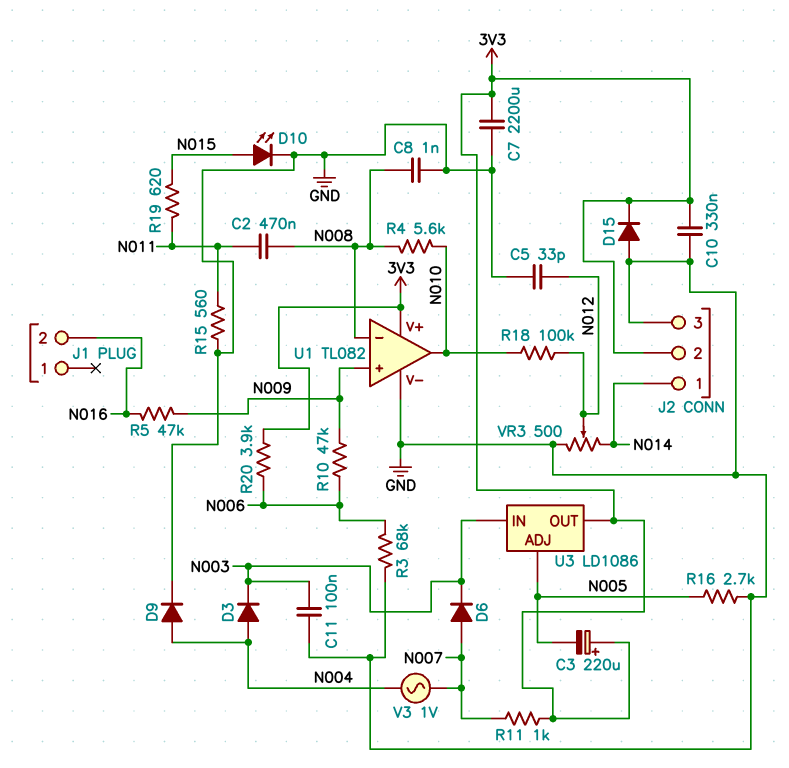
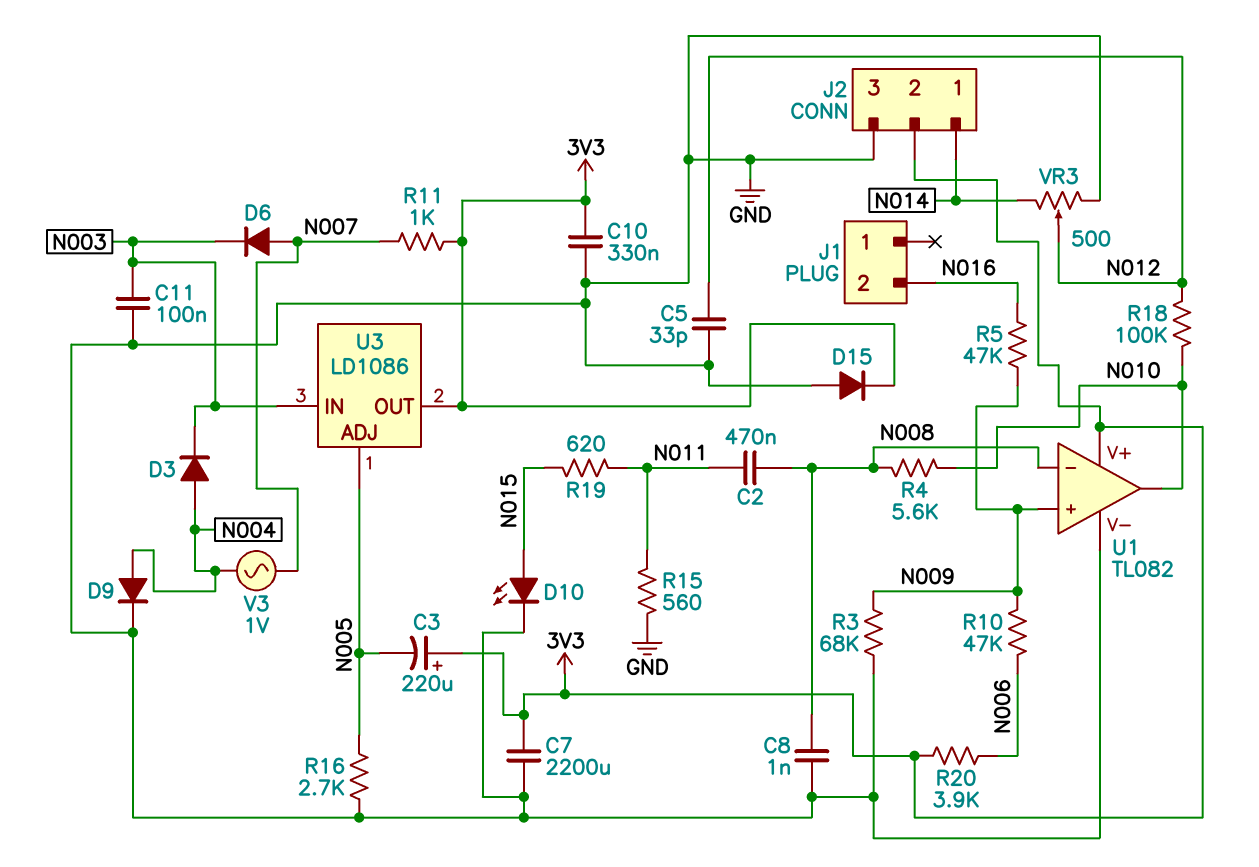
R3: 68k (GND, N006) -> 68k (GND, N009)

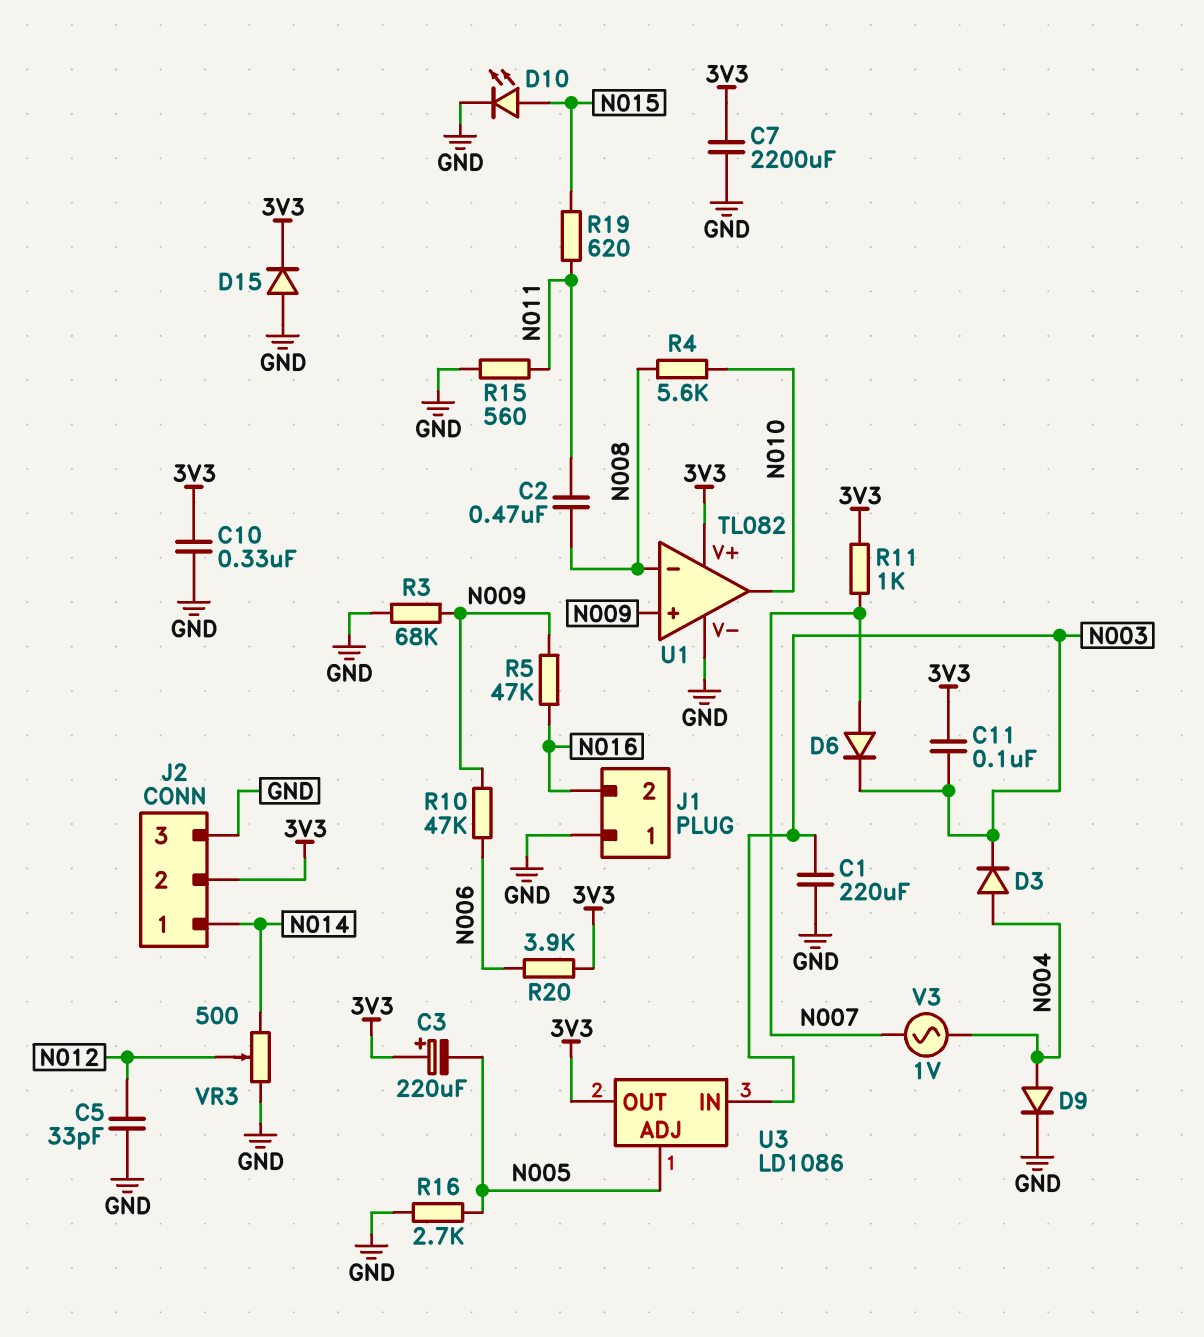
C1: none -> 220uF (GND, N003)
C8: 1nF (GND, N008) -> none
C11: 100nF (GND, N003) -> 100nF (3V3, N003)
J1 pin 1: none -> GND
R18: 100k (N010, N012) -> none

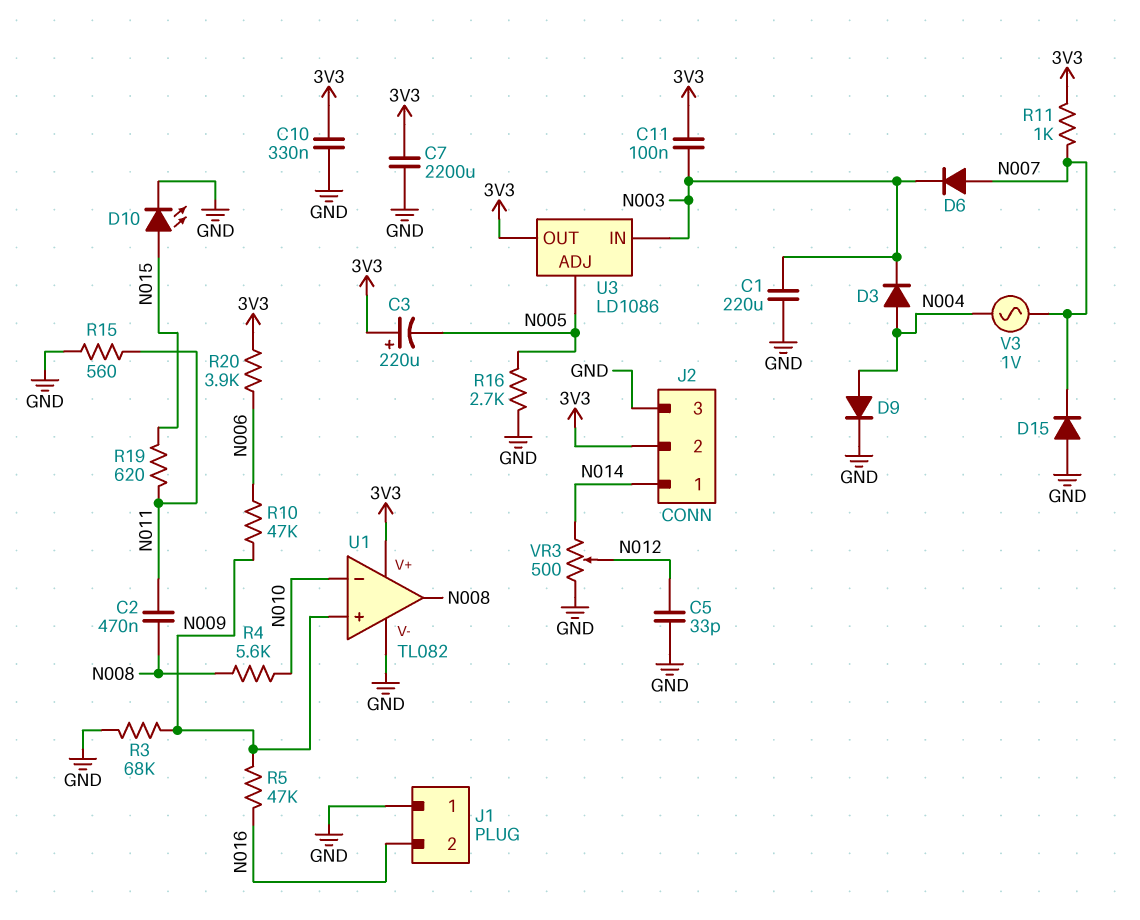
D15: diode (A GND, K 3V3) -> diode (A GND, K N007)
U1 pin in-: N008 -> N010
U1 pin out: N010 -> N008

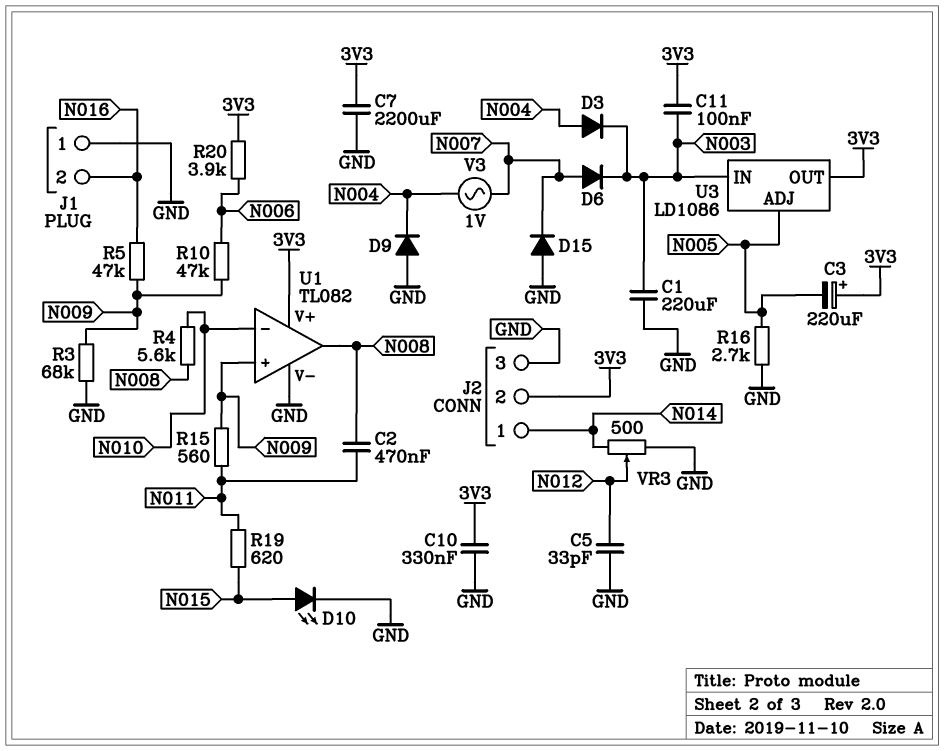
D9: diode (A N004, K GND) -> diode (A GND, K N004)
R11: 1k (3V3, N007) -> none
R15: 560 (GND, N011) -> 560 (N009, N011)

